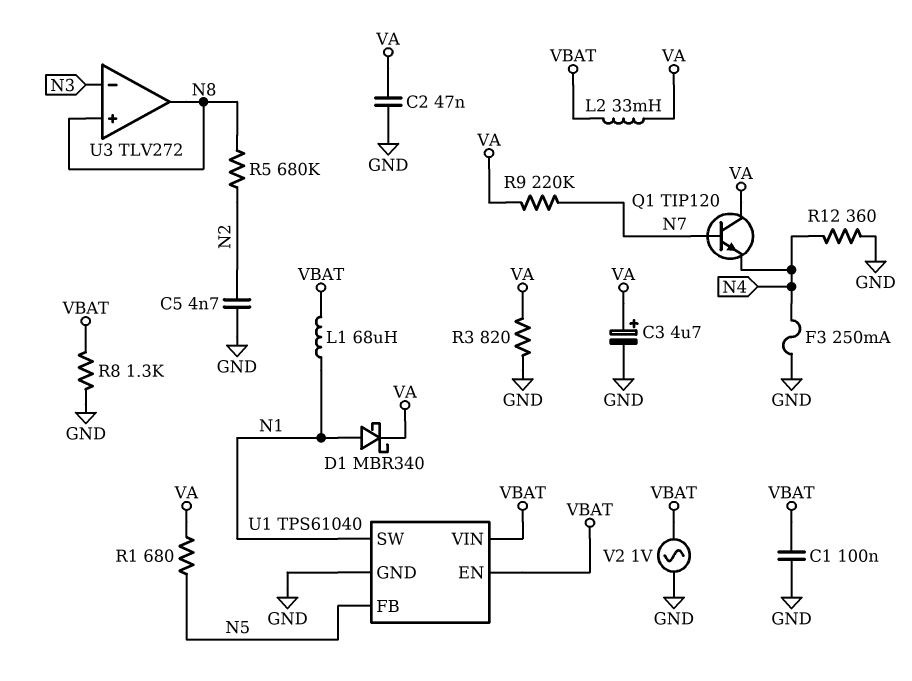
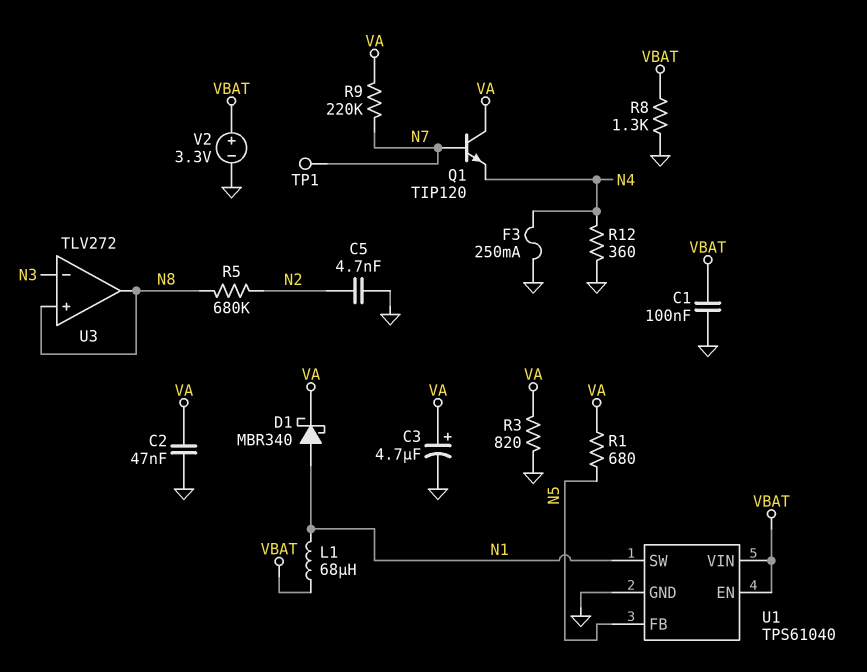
L2: 33mH (VA, VBAT) -> none
TP1: none -> test point (N7)
V2: AC 1V (GND, VBAT) -> 3.3V (plus VBAT, minus GND)

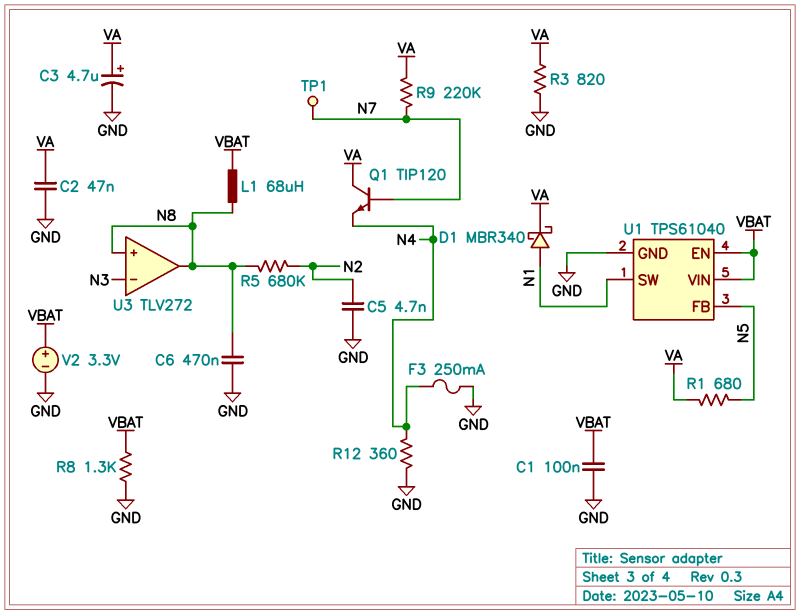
C6: none -> 470nF (GND, N8)
L1: 68uH (N1, VBAT) -> 68uH (N8, VBAT)

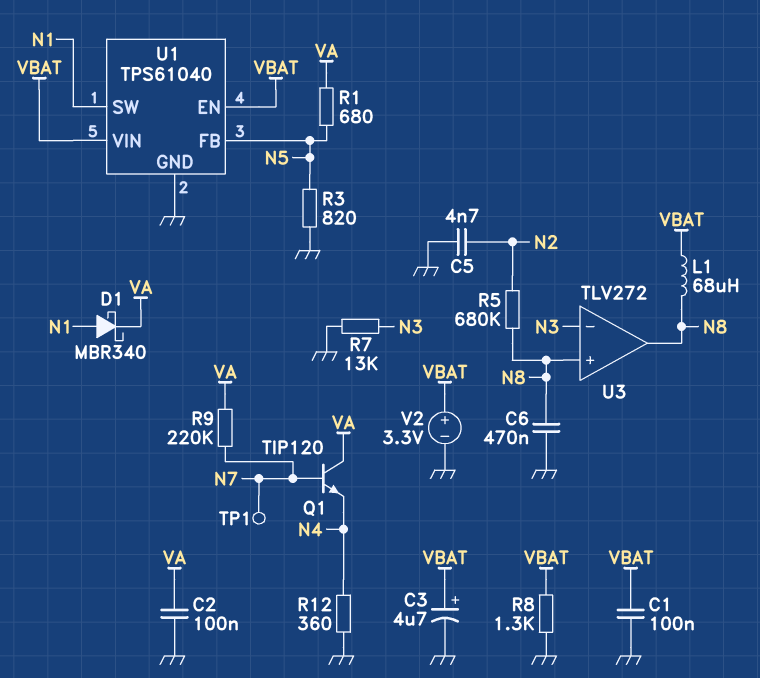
C2: 47nF (GND, VA) -> 100nF (GND, VA)
C3: 4.7uF (plus VA, minus GND) -> 4.7uF (plus VBAT, minus GND)
F3: 250mA (GND, N4) -> none
R3: 820 (GND, VA) -> 820 (GND, N5)
R7: none -> 13k (GND, N3)

